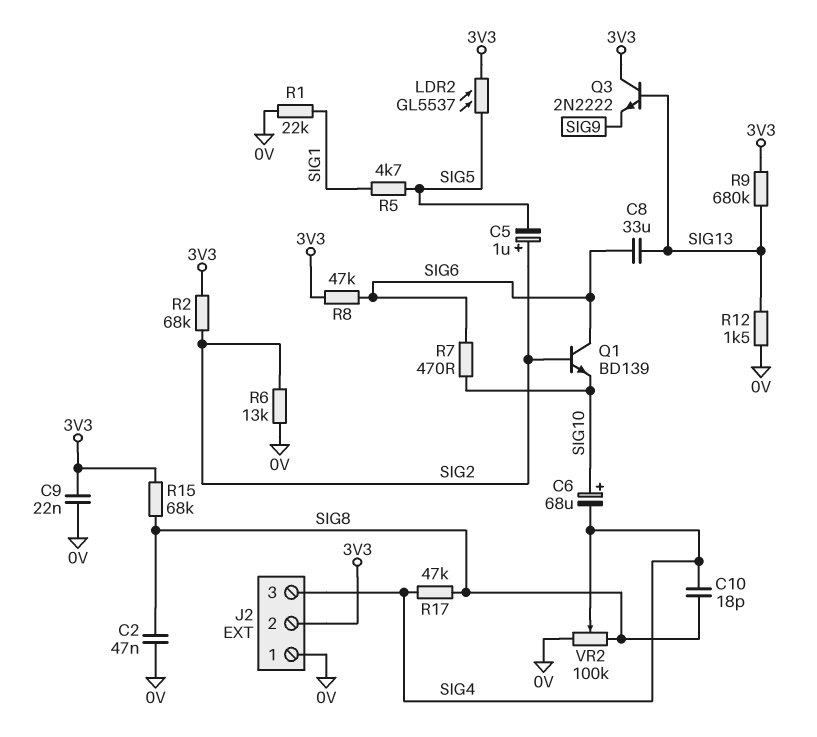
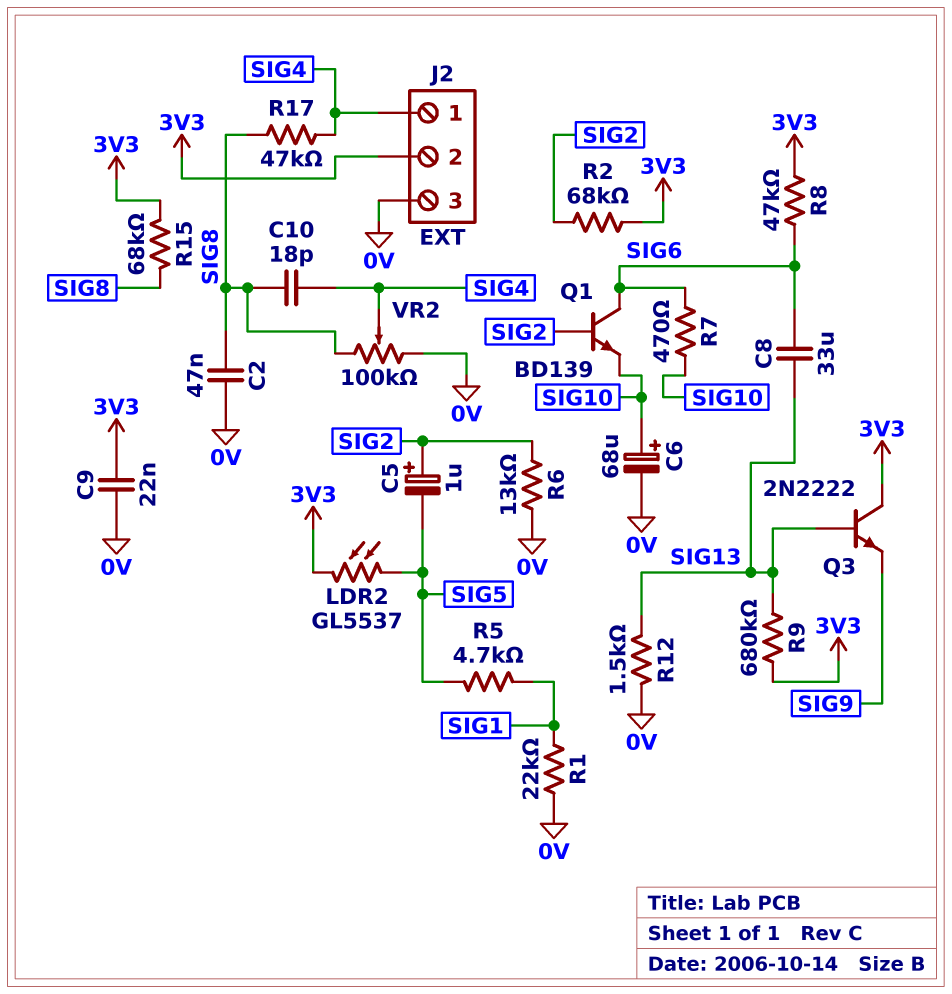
C6: 68uF (plus SIG10, minus SIG4) -> 68uF (plus SIG10, minus 0V)
J2 pin 1: 0V -> SIG4
J2 pin 3: SIG4 -> 0V

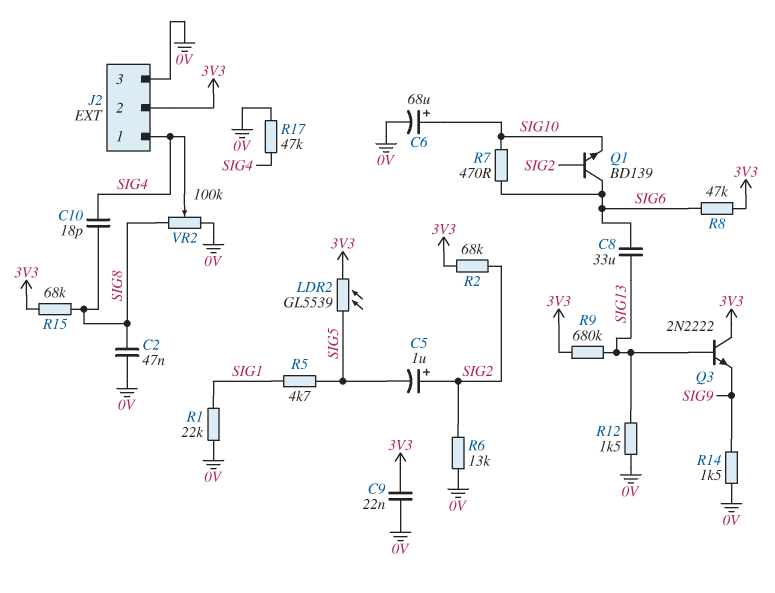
LDR2: GL5537 (3V3, SIG5) -> GL5539 (3V3, SIG5)
R14: none -> 1.5k (0V, SIG9)
R17: 47k (SIG4, SIG8) -> 47k (0V, SIG4)

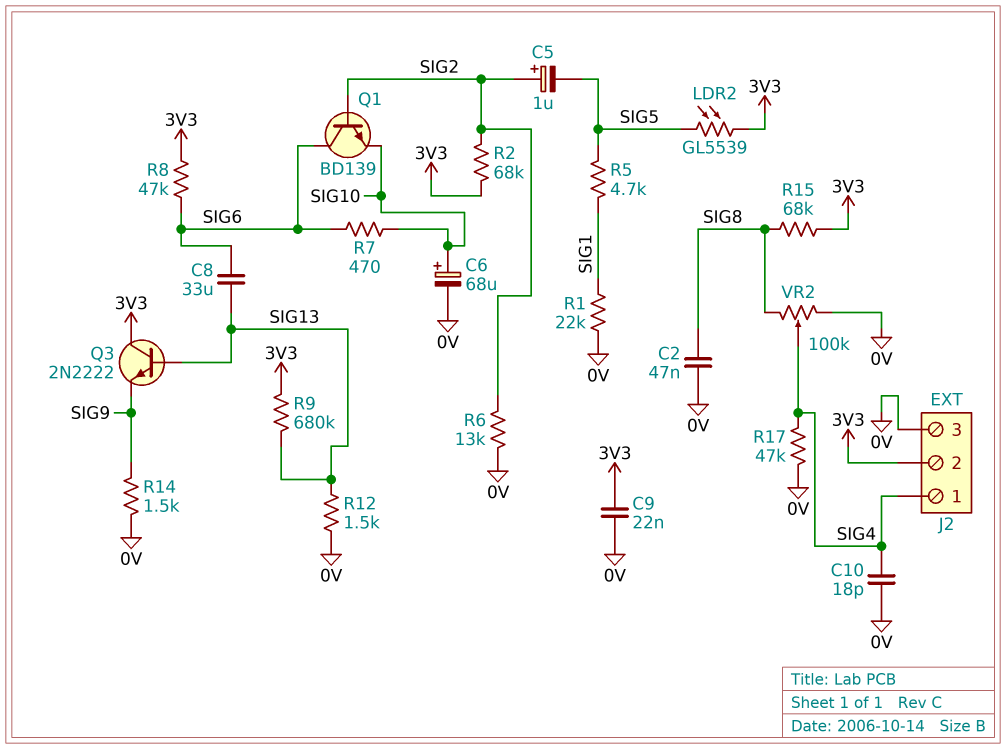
C10: 18pF (SIG4, SIG8) -> 18pF (0V, SIG4)

